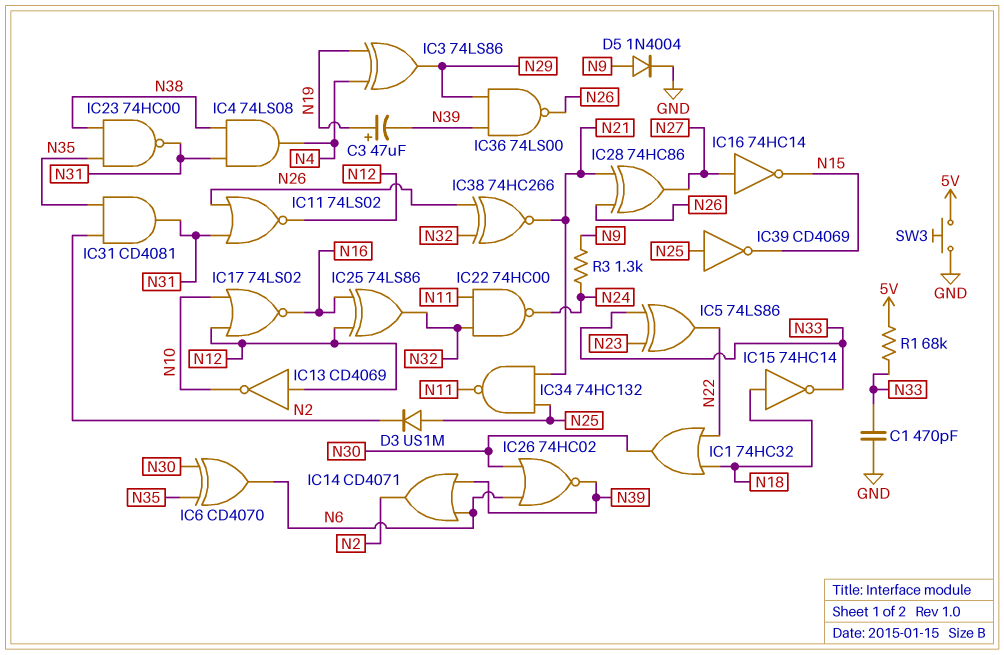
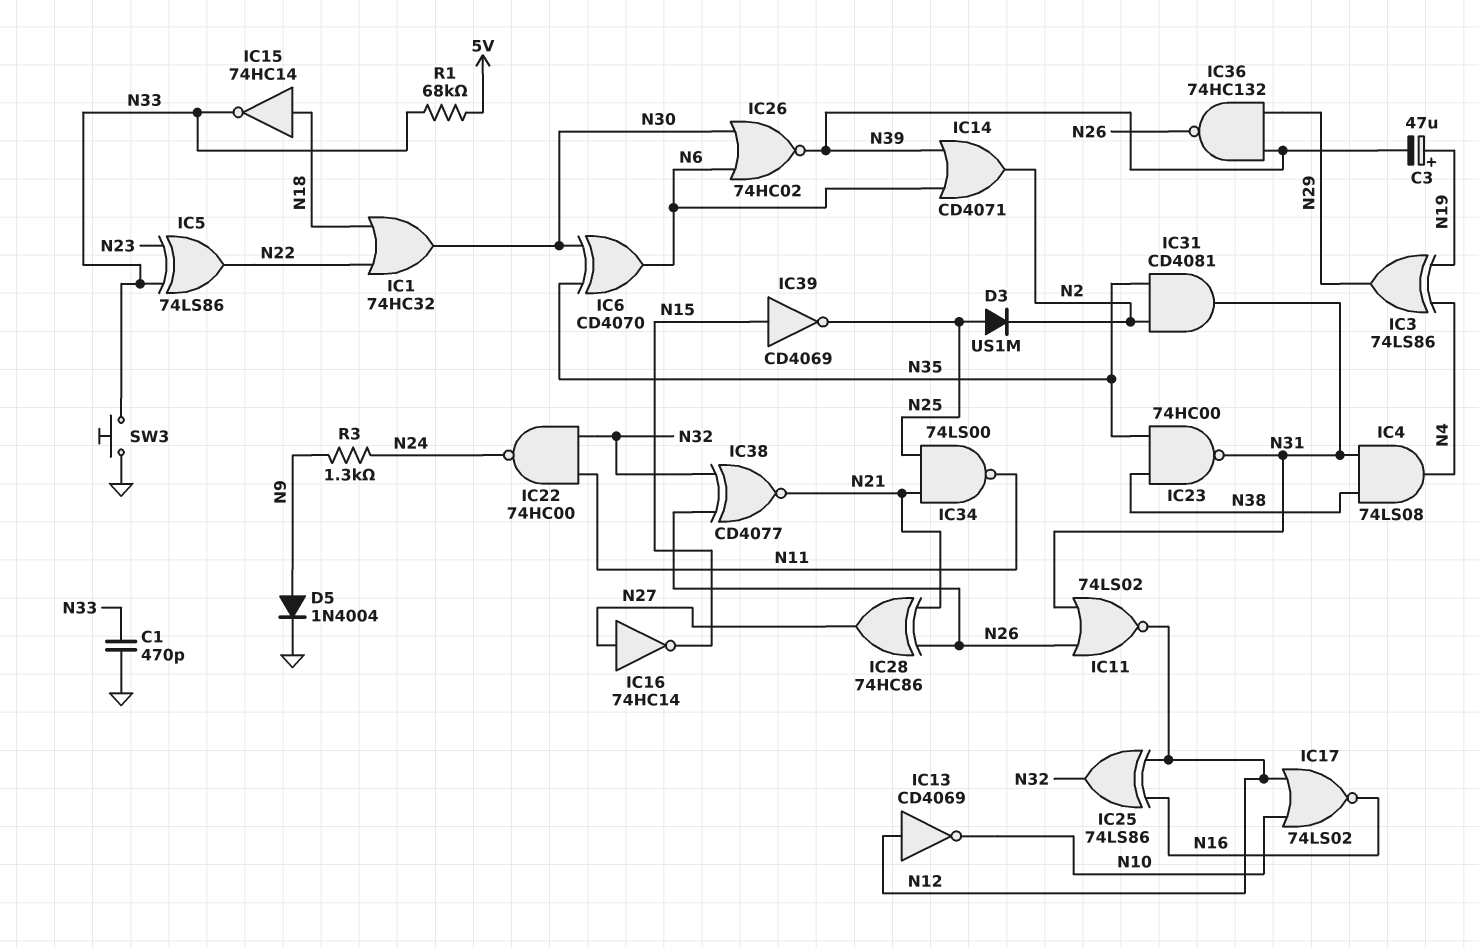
IC34: NAND 74HC132 (in N21, in N25, out N11) -> NAND 74LS00 (in N21, in N25, out N11)
IC36: NAND 74LS00 (in N29, in N39, out N26) -> NAND 74HC132 (in N29, in N39, out N26)
IC38: XNOR 74HC266 (in N26, in N32, out N21) -> XNOR CD4077 (in N26, in N32, out N21)
IC39: NOT CD4069 (in N25, out N15) -> NOT CD4069 (in N15, out N25)
SW3: button (5V, GND) -> button (GND, N33)

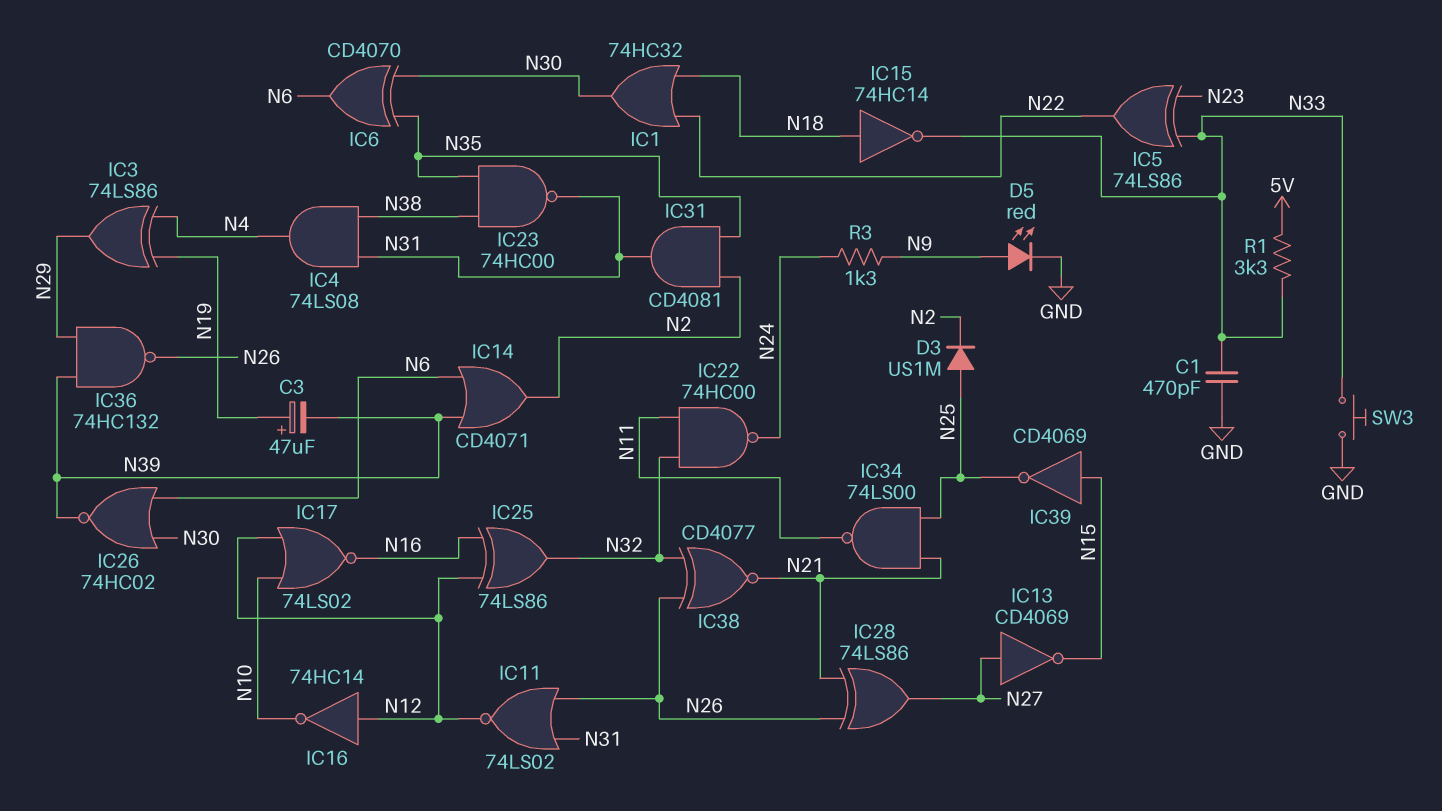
D5: diode 1N4004 (A N9, K GND) -> LED red (A N9, K GND)
IC13: NOT CD4069 (in N12, out N10) -> NOT CD4069 (in N27, out N15)
IC16: NOT 74HC14 (in N27, out N15) -> NOT 74HC14 (in N12, out N10)
IC28: XOR 74HC86 (in N21, in N26, out N27) -> XOR 74LS86 (in N21, in N26, out N27)
R1: 68k (5V, N33) -> 3.3k (5V, N33)

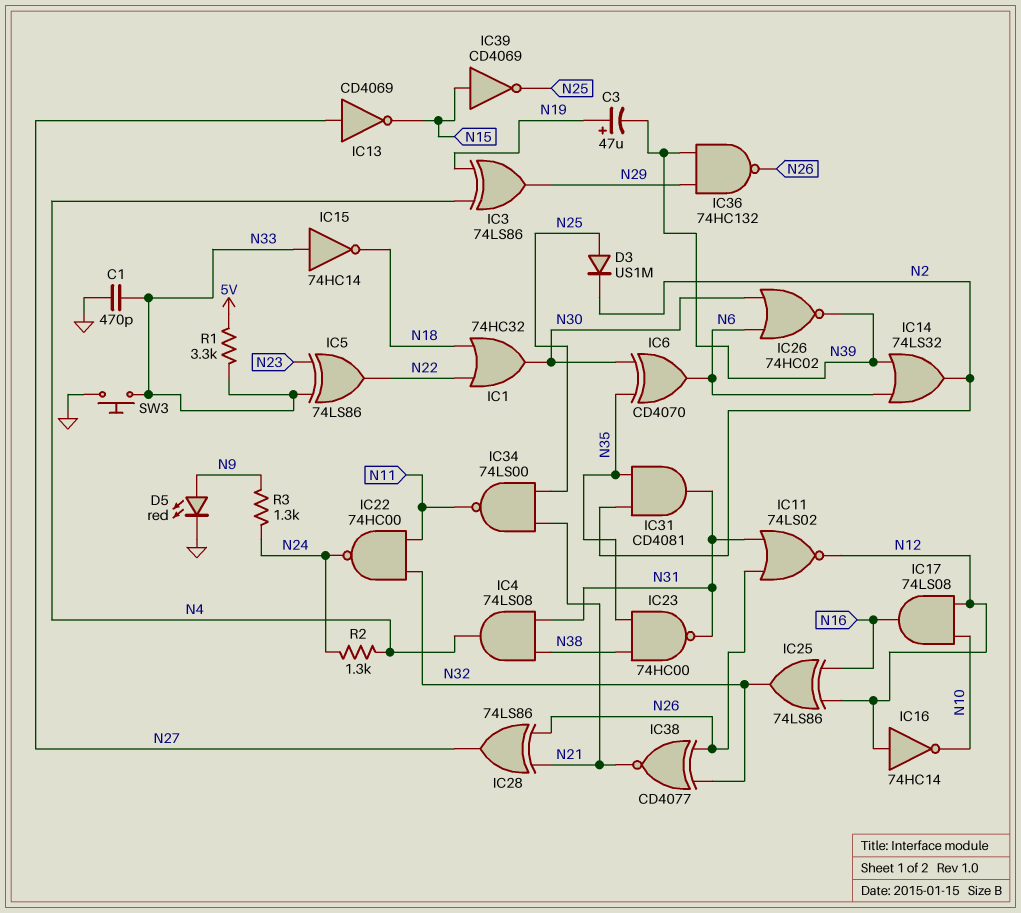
IC14: OR CD4071 (in N6, in N39, out N2) -> OR 74LS32 (in N6, in N39, out N2)
IC15: NOT 74HC14 (in N18, out N33) -> NOT 74HC14 (in N33, out N18)
IC17: NOR 74LS02 (in N10, in N12, out N16) -> AND 74LS08 (in N10, in N12, out N16)
R2: none -> 1.3k (N4, N24)

